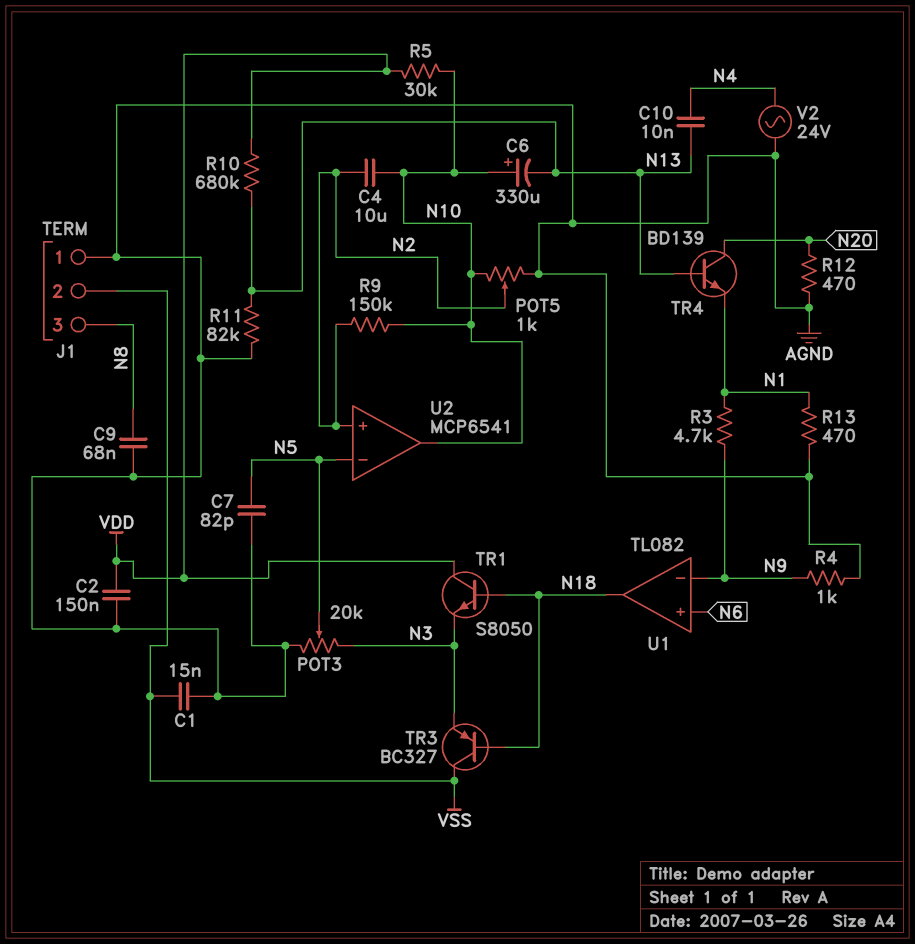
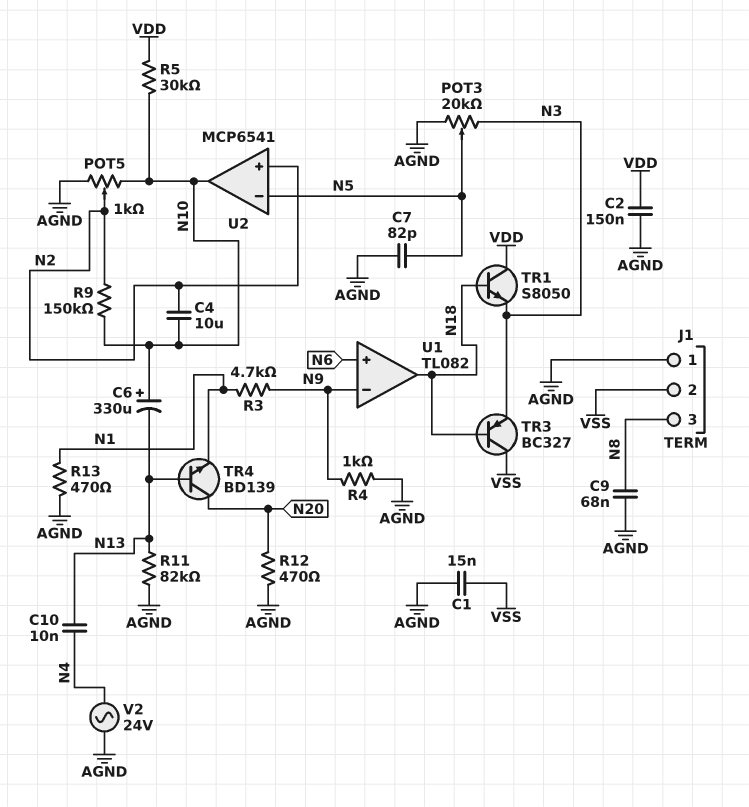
R10: 680k (N13, VDD) -> none

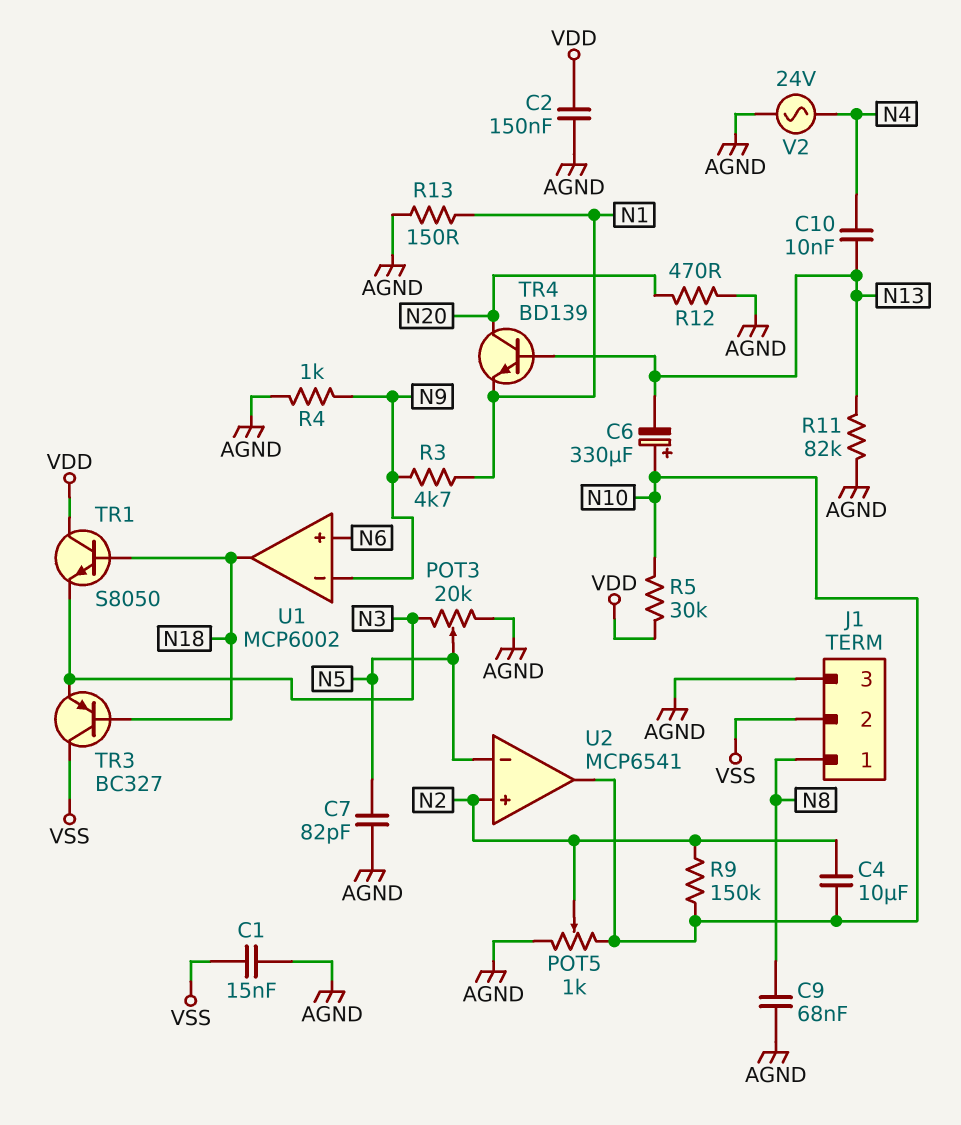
J1 pin 1: AGND -> N8
J1 pin 3: N8 -> AGND
R13: 470 (AGND, N1) -> 150 (AGND, N1)
U1: TL082 -> MCP6002

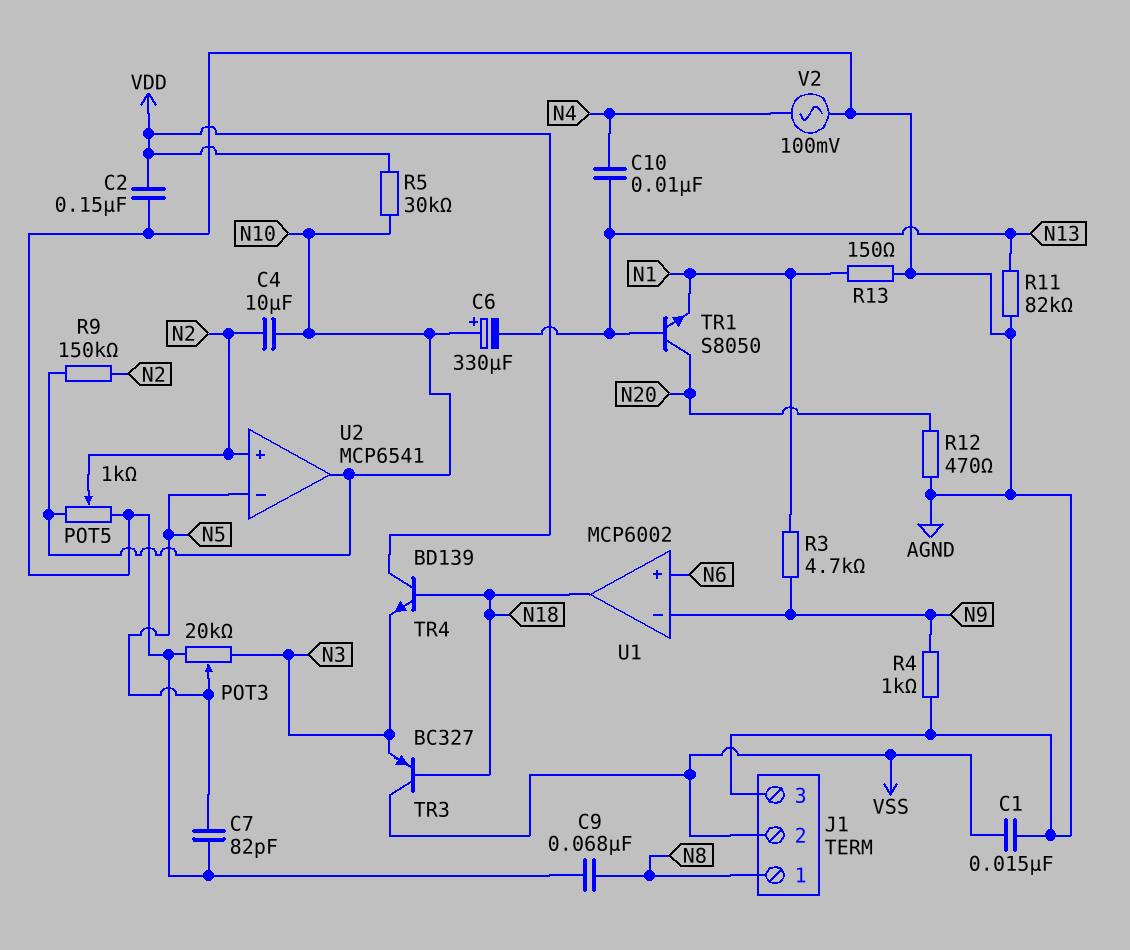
TR1: NPN S8050 (B N18, C VDD, E N3) -> NPN S8050 (B N13, C N20, E N1)
TR4: NPN BD139 (B N13, C N20, E N1) -> NPN BD139 (B N18, C VDD, E N3)
V2: AC 24V (AGND, N4) -> AC 100mV (AGND, N4)

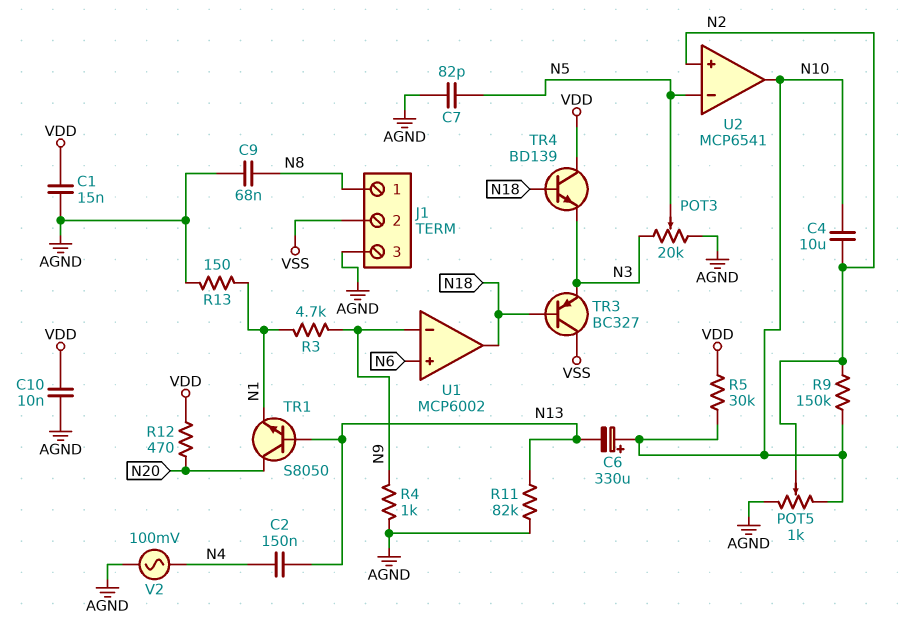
C1: 15nF (AGND, VSS) -> 15nF (AGND, VDD)
C2: 150nF (AGND, VDD) -> 150nF (N4, N13)
C10: 10nF (N4, N13) -> 10nF (AGND, VDD)
R12: 470 (AGND, N20) -> 470 (N20, VDD)

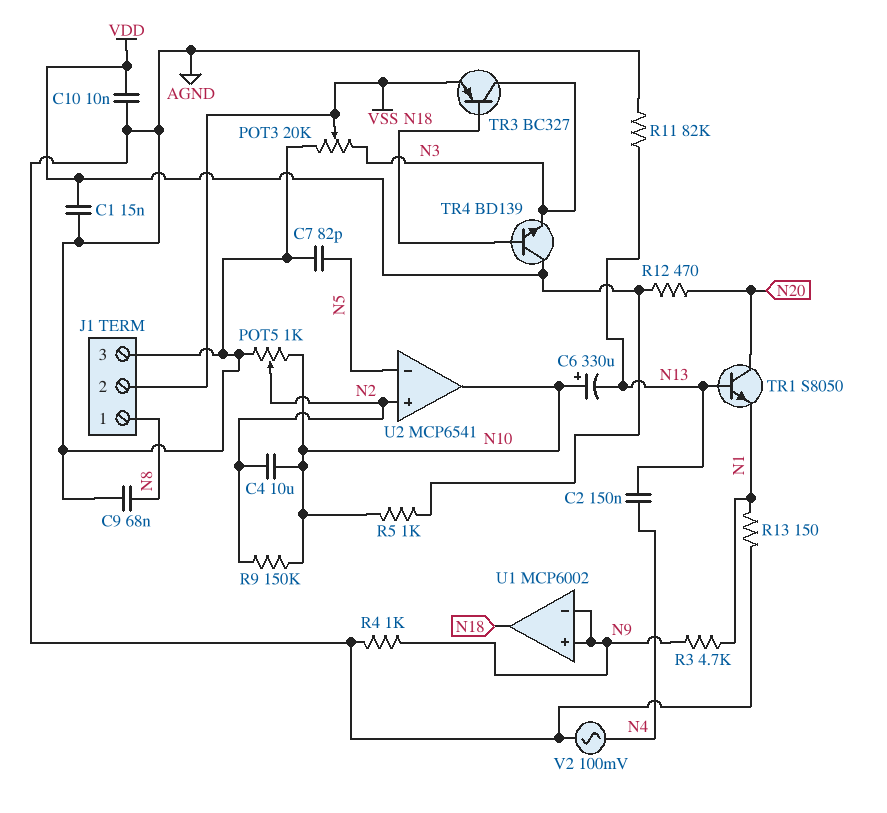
POT3: 20k (AGND, N3, wiper N5) -> 20k (AGND, N3, wiper VSS)
R5: 30k (N10, VDD) -> 1k (N10, VDD)
TR3: PNP BC327 (B N18, C VSS, E N3) -> PNP BC327 (B N18, C N3, E VSS)
U1 pin in+: N6 -> N9

